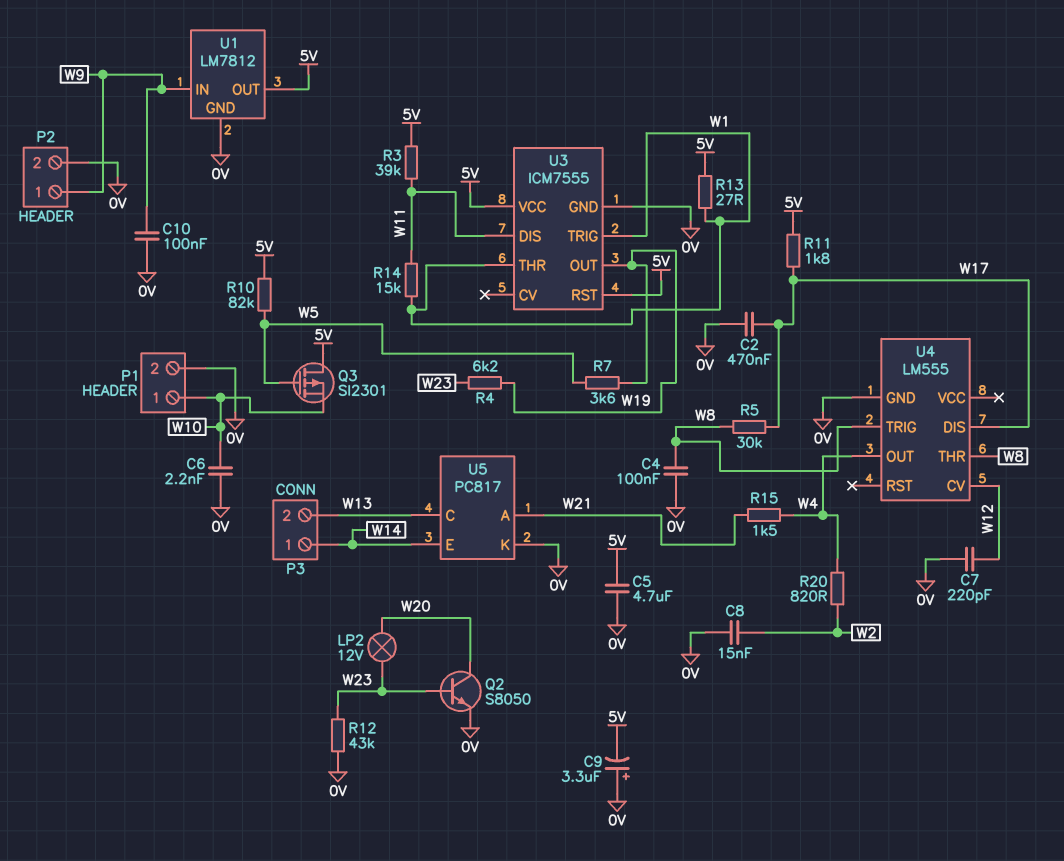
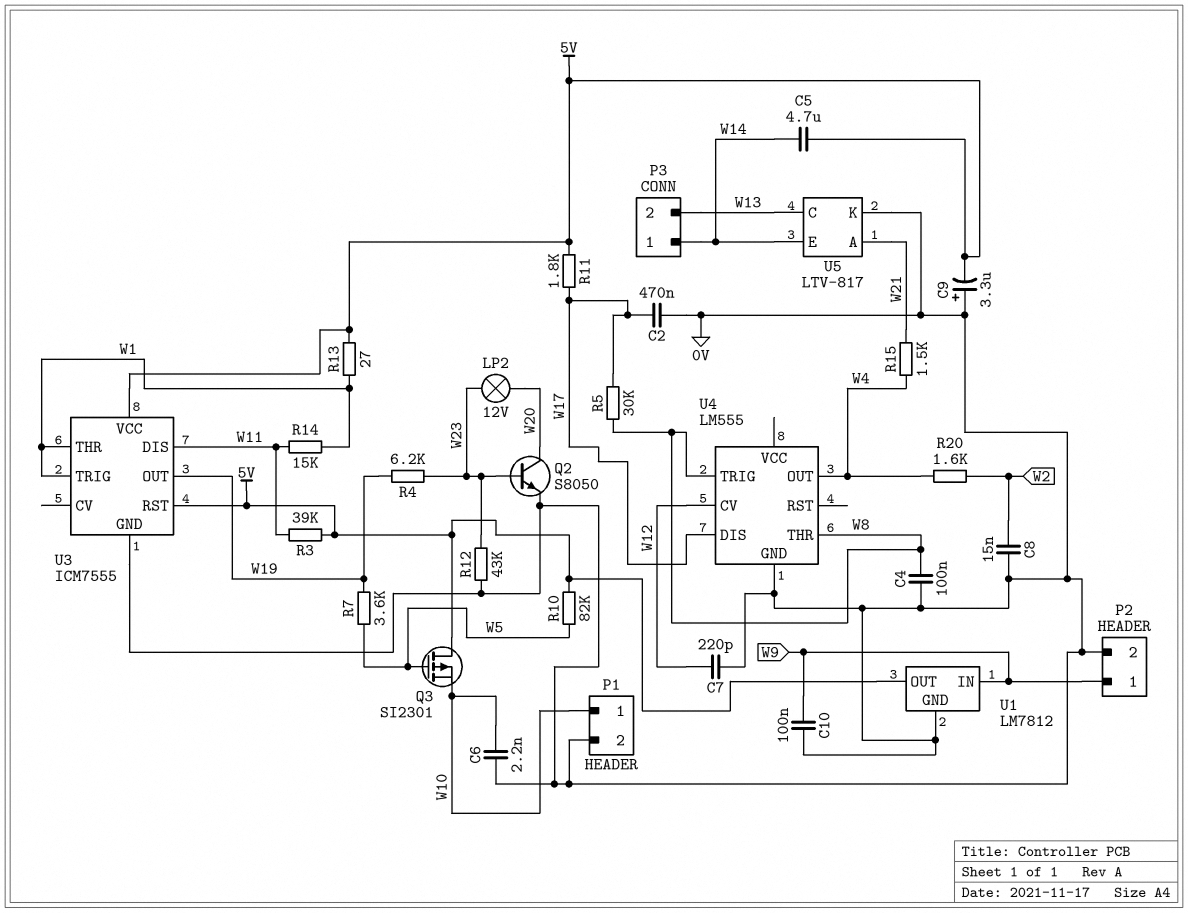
C5: 4.7uF (0V, 5V) -> 4.7uF (5V, W14)
R20: 820 (W2, W4) -> 1.6k (W2, W4)
U5: PC817 -> LTV-817

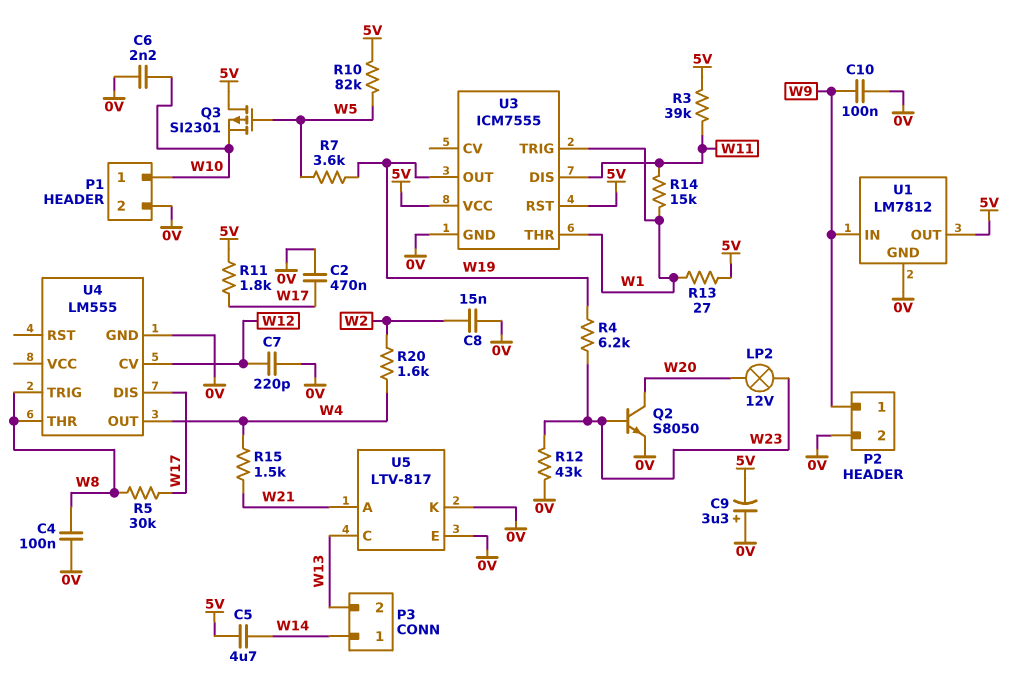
U5 pin E: W14 -> 0V

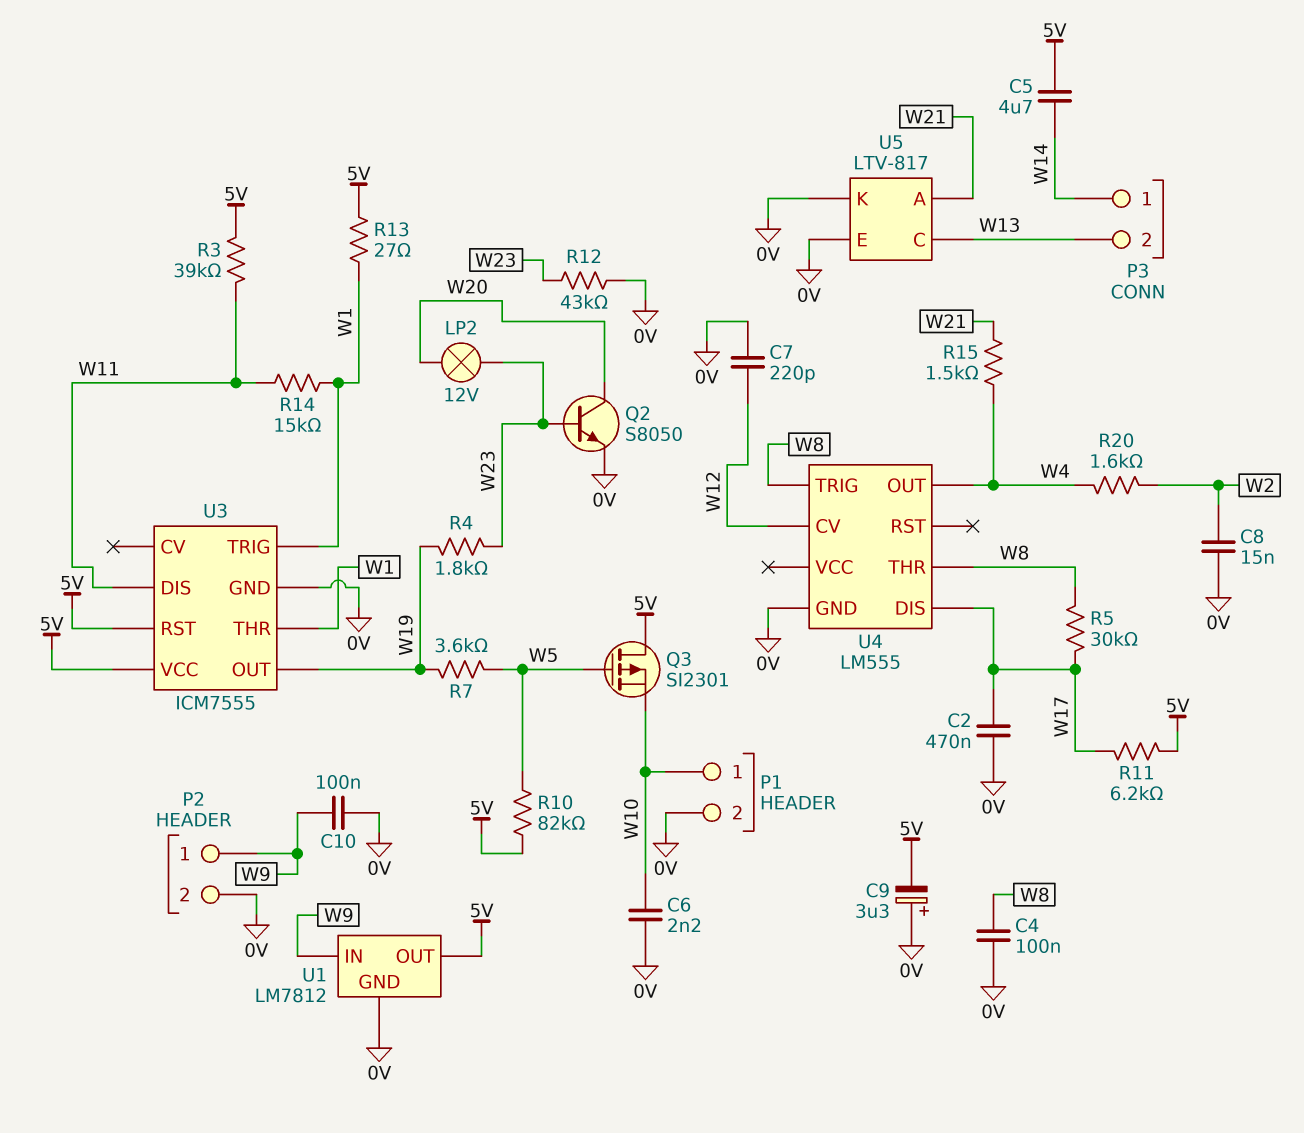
R4: 6.2k (W19, W23) -> 1.8k (W19, W23)
R11: 1.8k (5V, W17) -> 6.2k (5V, W17)

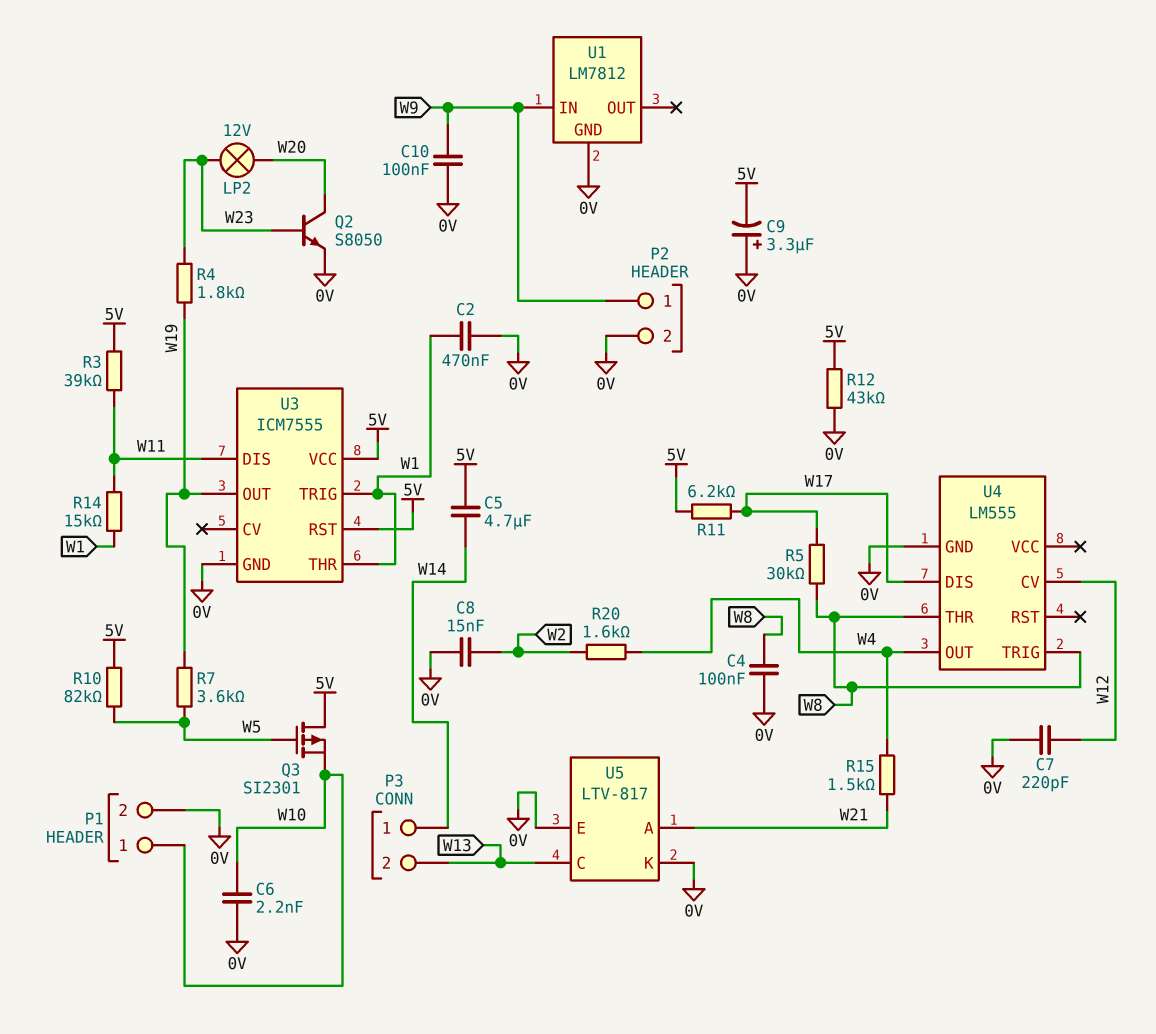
C2: 470nF (0V, W17) -> 470nF (0V, W1)
R12: 43k (0V, W23) -> 43k (0V, 5V)
R13: 27 (5V, W1) -> none
U1 pin OUT: 5V -> none

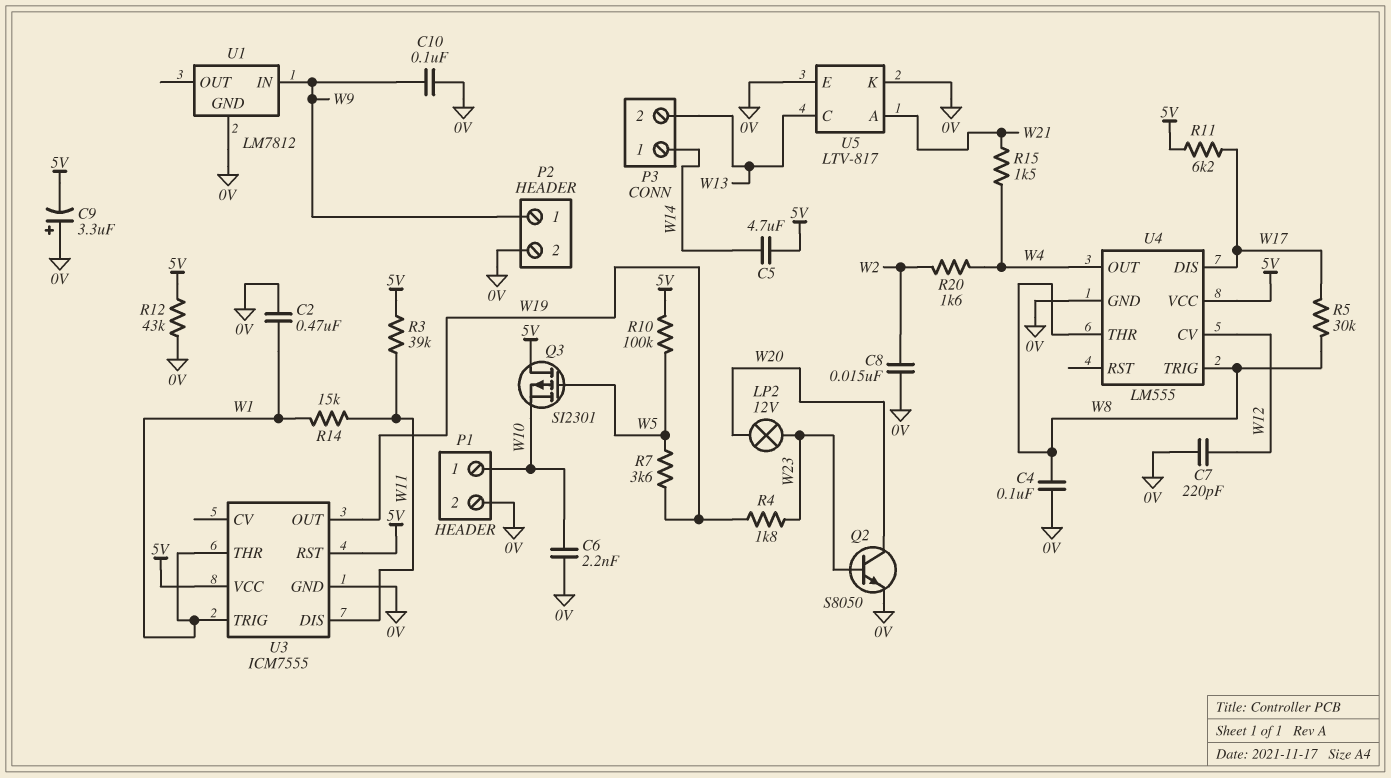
R10: 82k (5V, W5) -> 100k (5V, W5)
U4 pin VCC: none -> 5V

